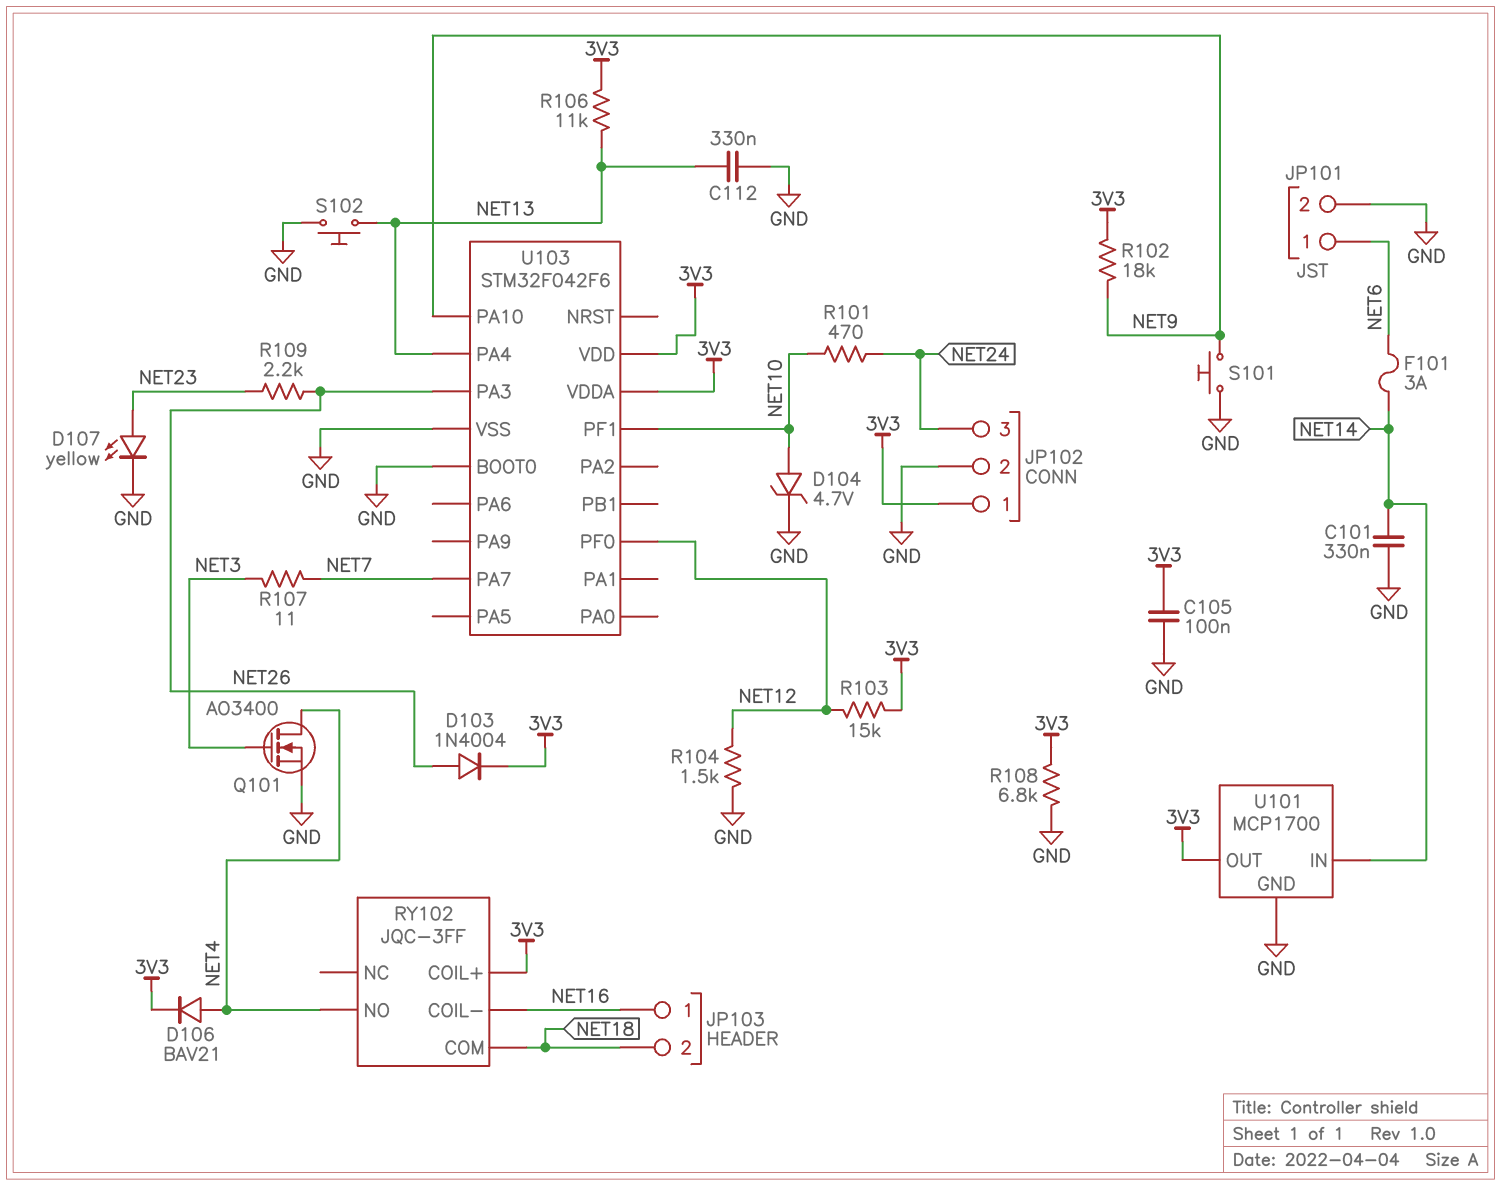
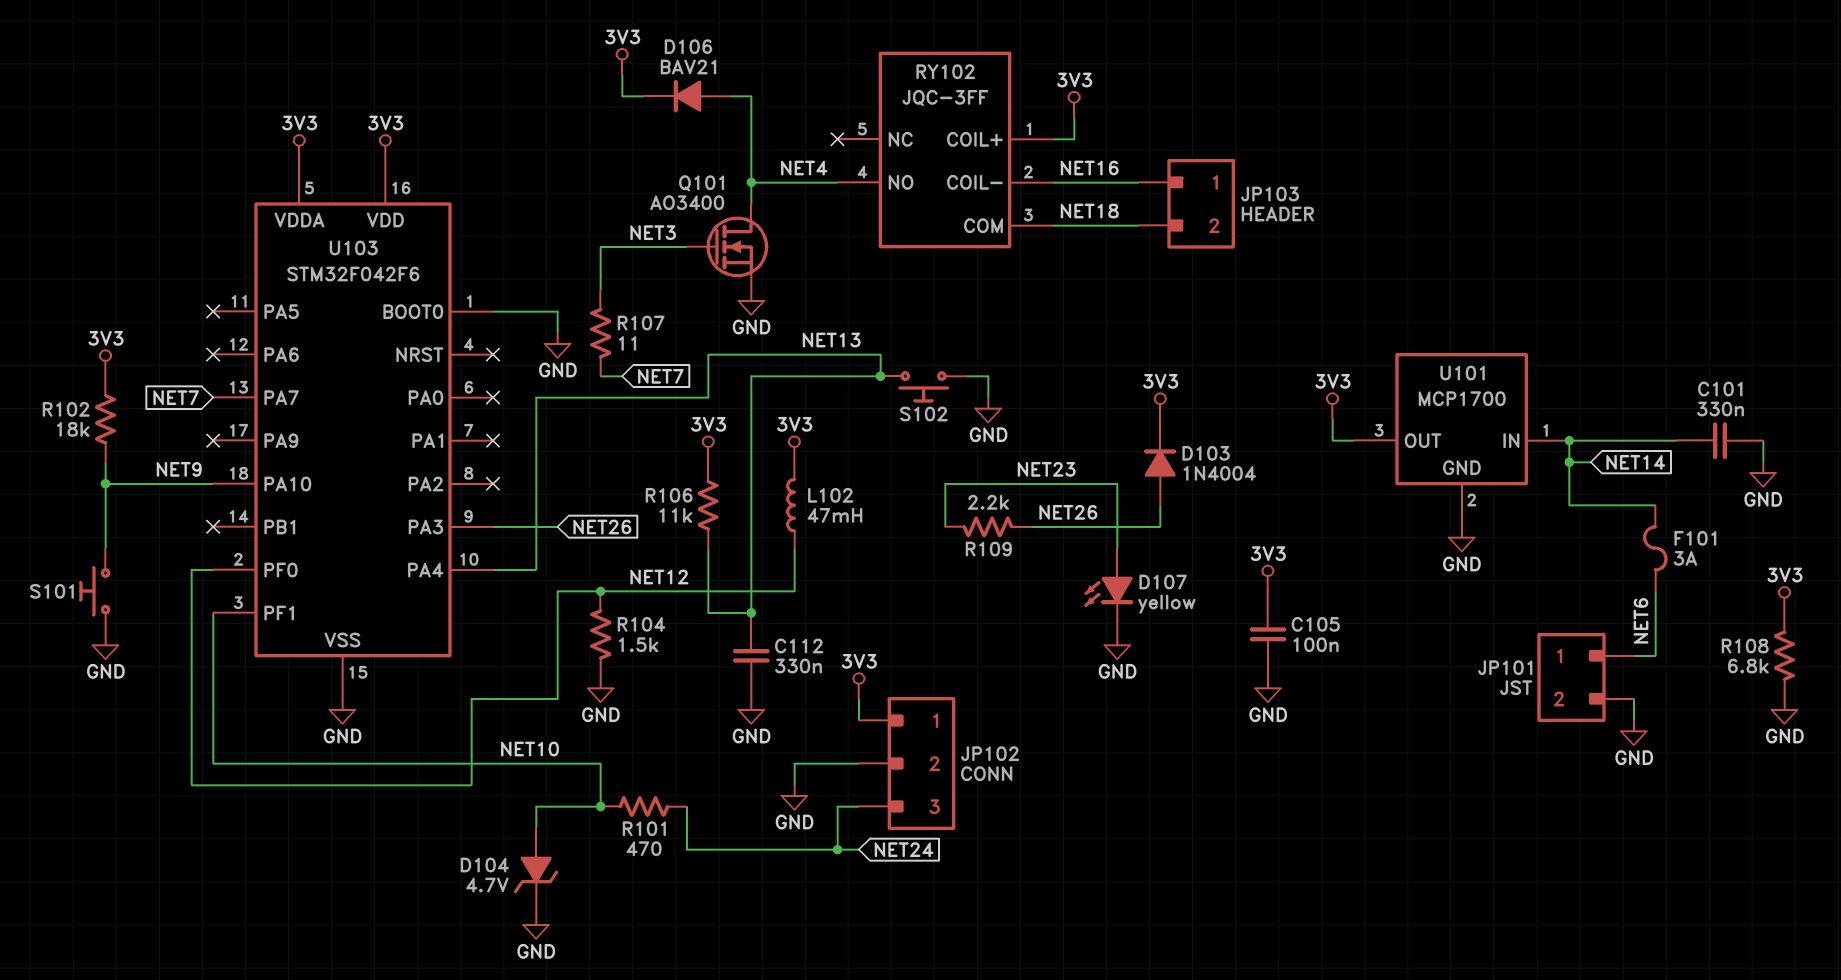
L102: none -> 47mH (3V3, NET12)
R103: 15k (3V3, NET12) -> none

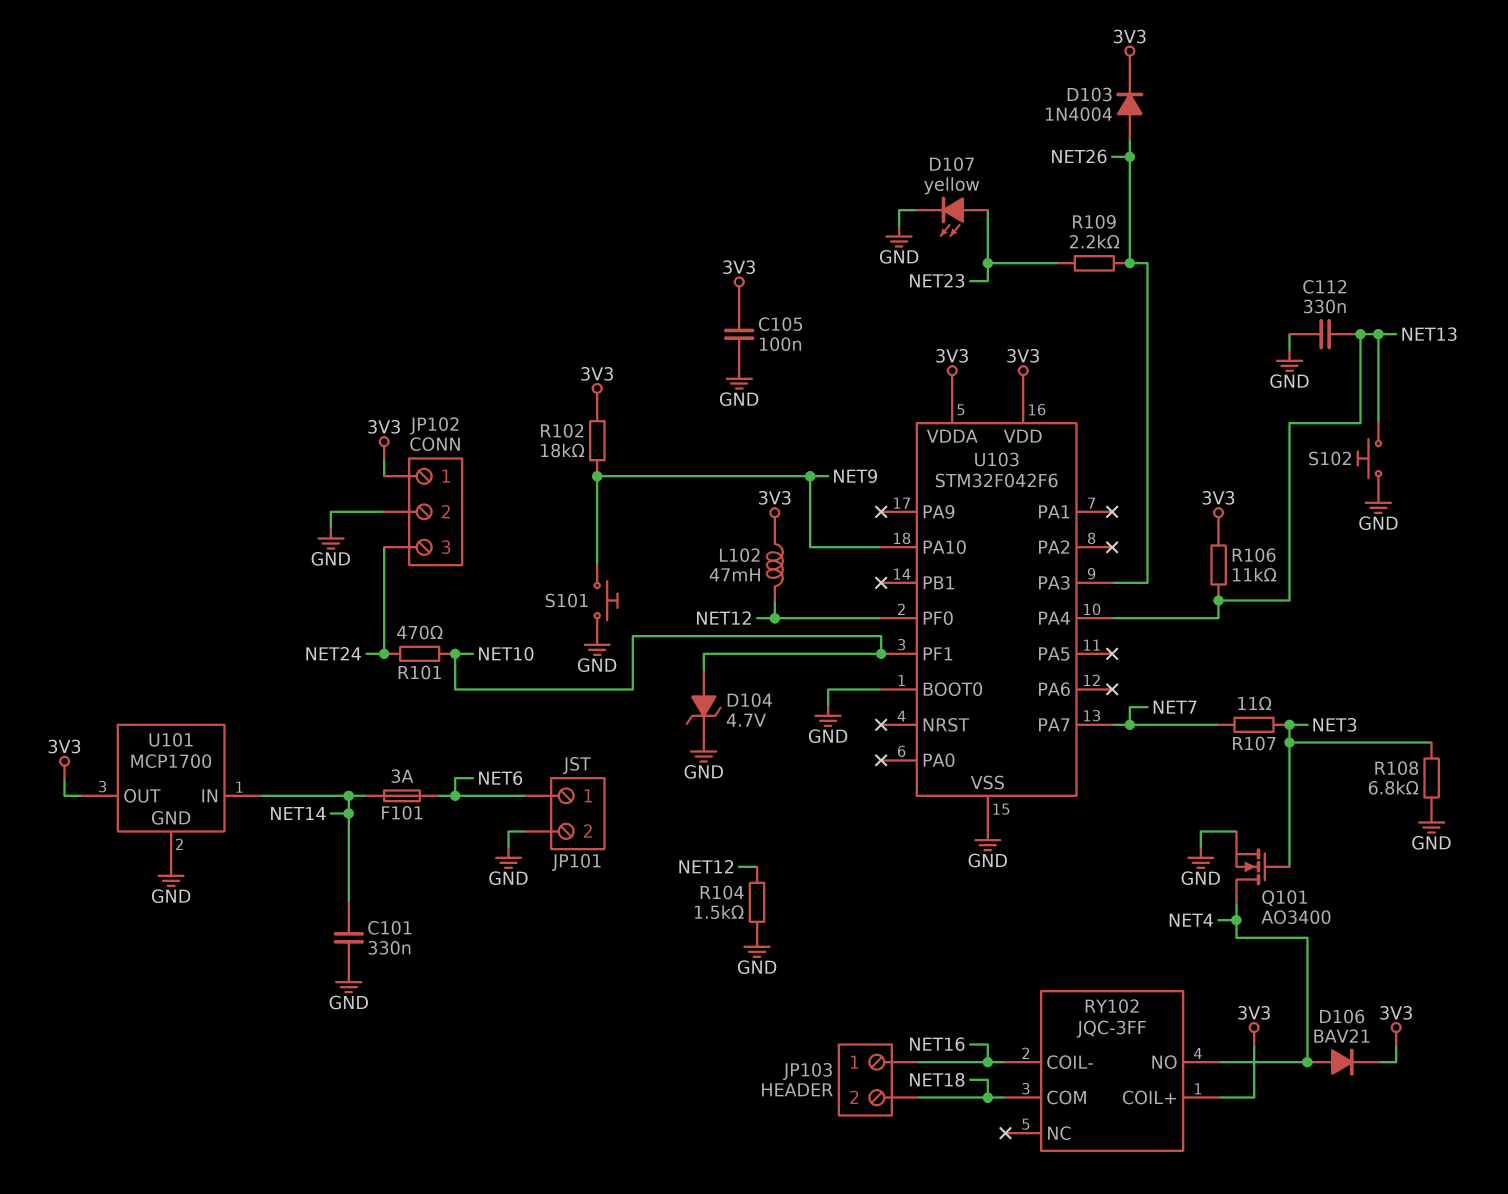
R108: 6.8k (3V3, GND) -> 6.8k (GND, NET3)

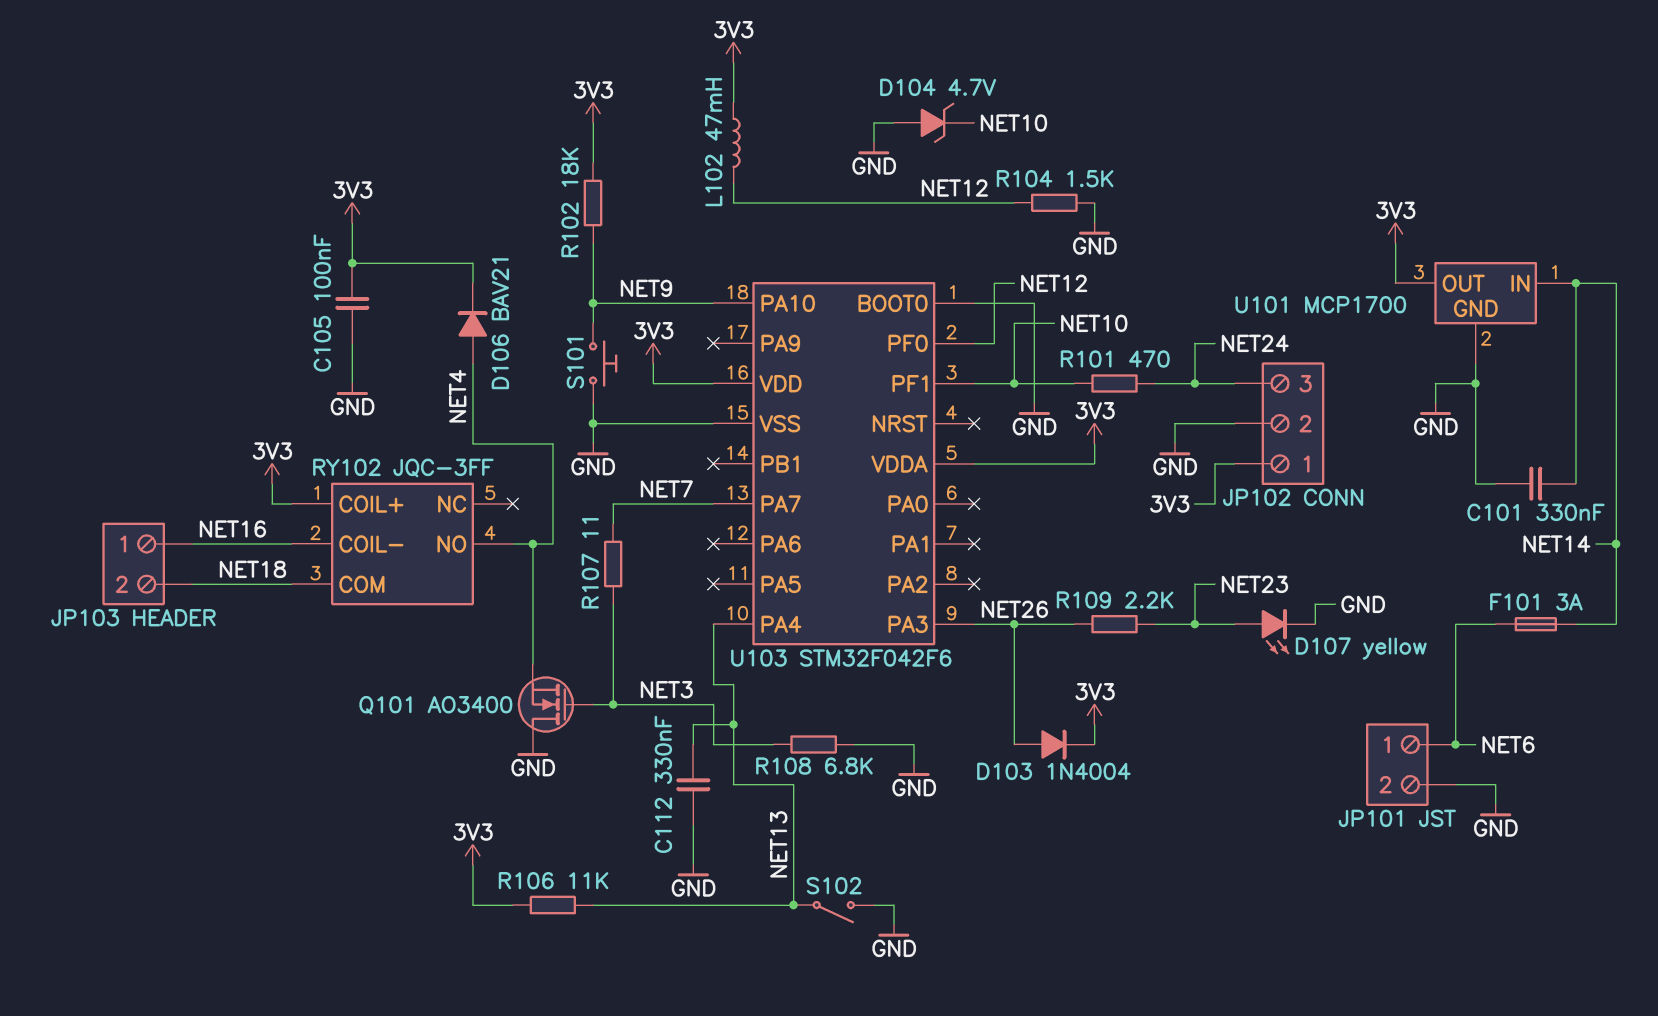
D104: zener 4.7V (A NET10, K GND) -> zener 4.7V (A GND, K NET10)
Q101: NMOS AO3400 (G NET3, D NET4, S GND) -> NMOS AO3400 (G NET3, D GND, S NET4)
S102: button (GND, NET13) -> switch (GND, NET13)

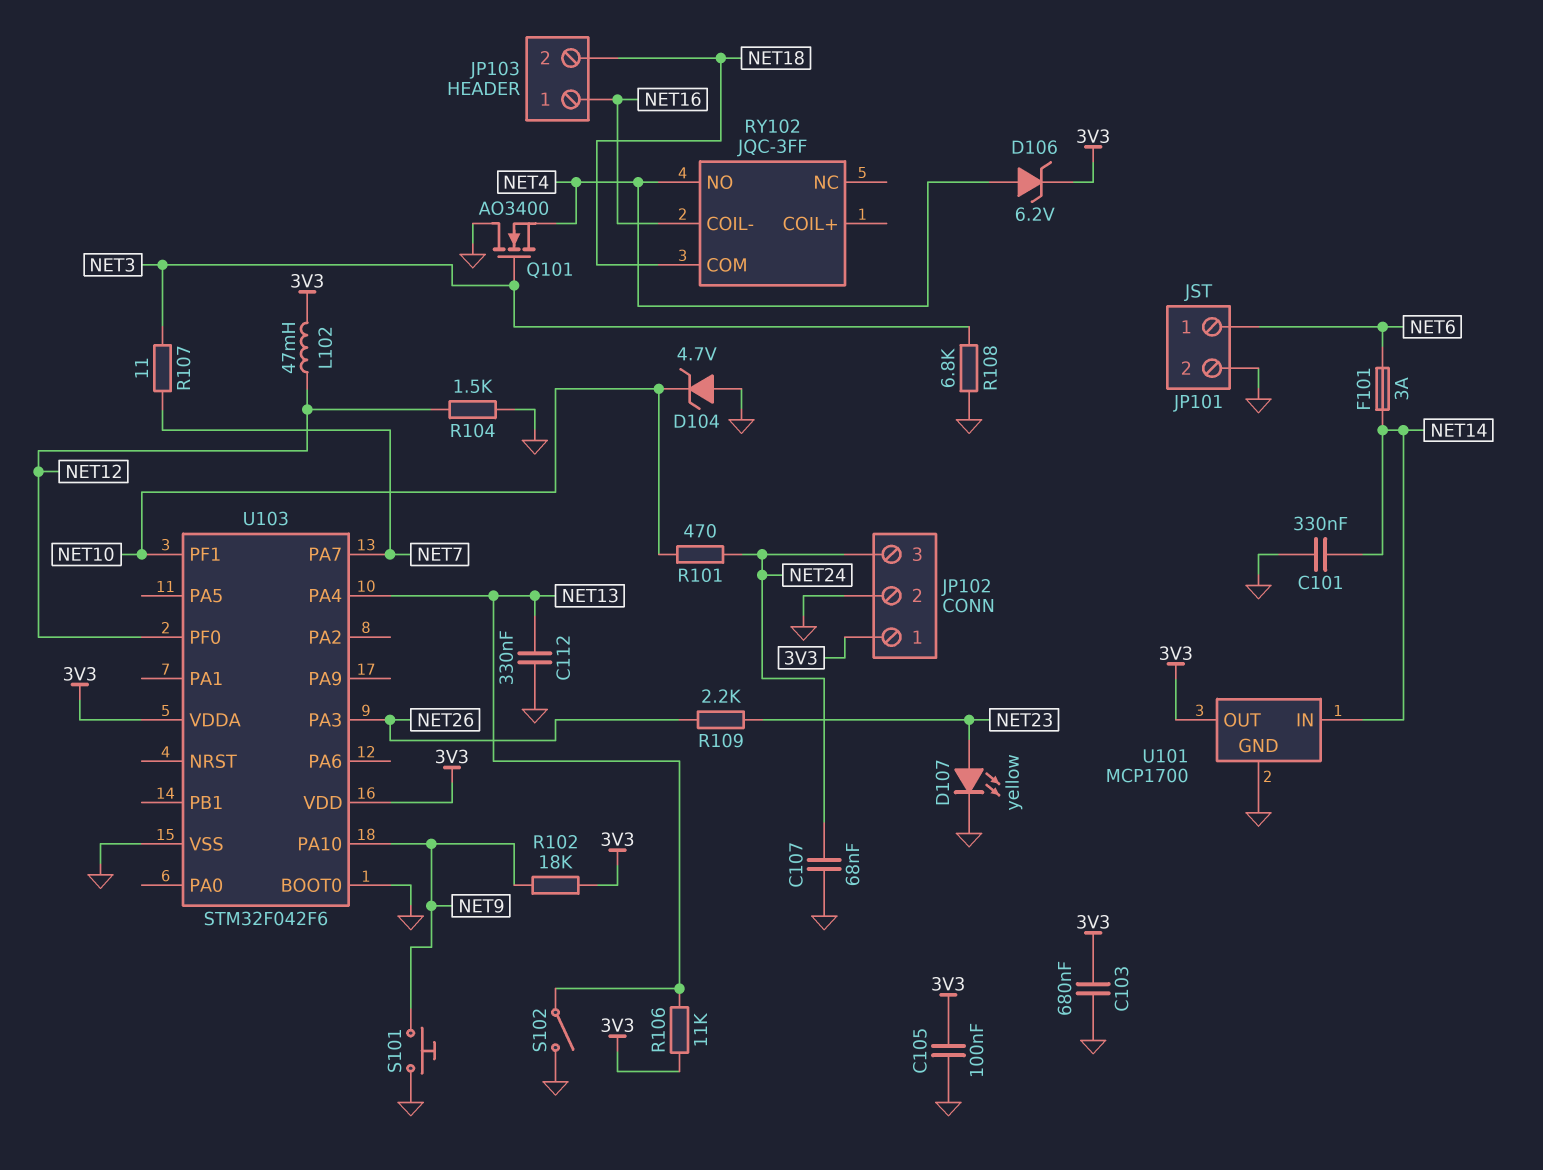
C103: none -> 680nF (3V3, GND)
C107: none -> 68nF (GND, NET24)
D103: diode 1N4004 (A NET26, K 3V3) -> none
D106: diode BAV21 (A NET4, K 3V3) -> zener 6.2V (A NET4, K 3V3)
RY102 pin COIL+: 3V3 -> none

